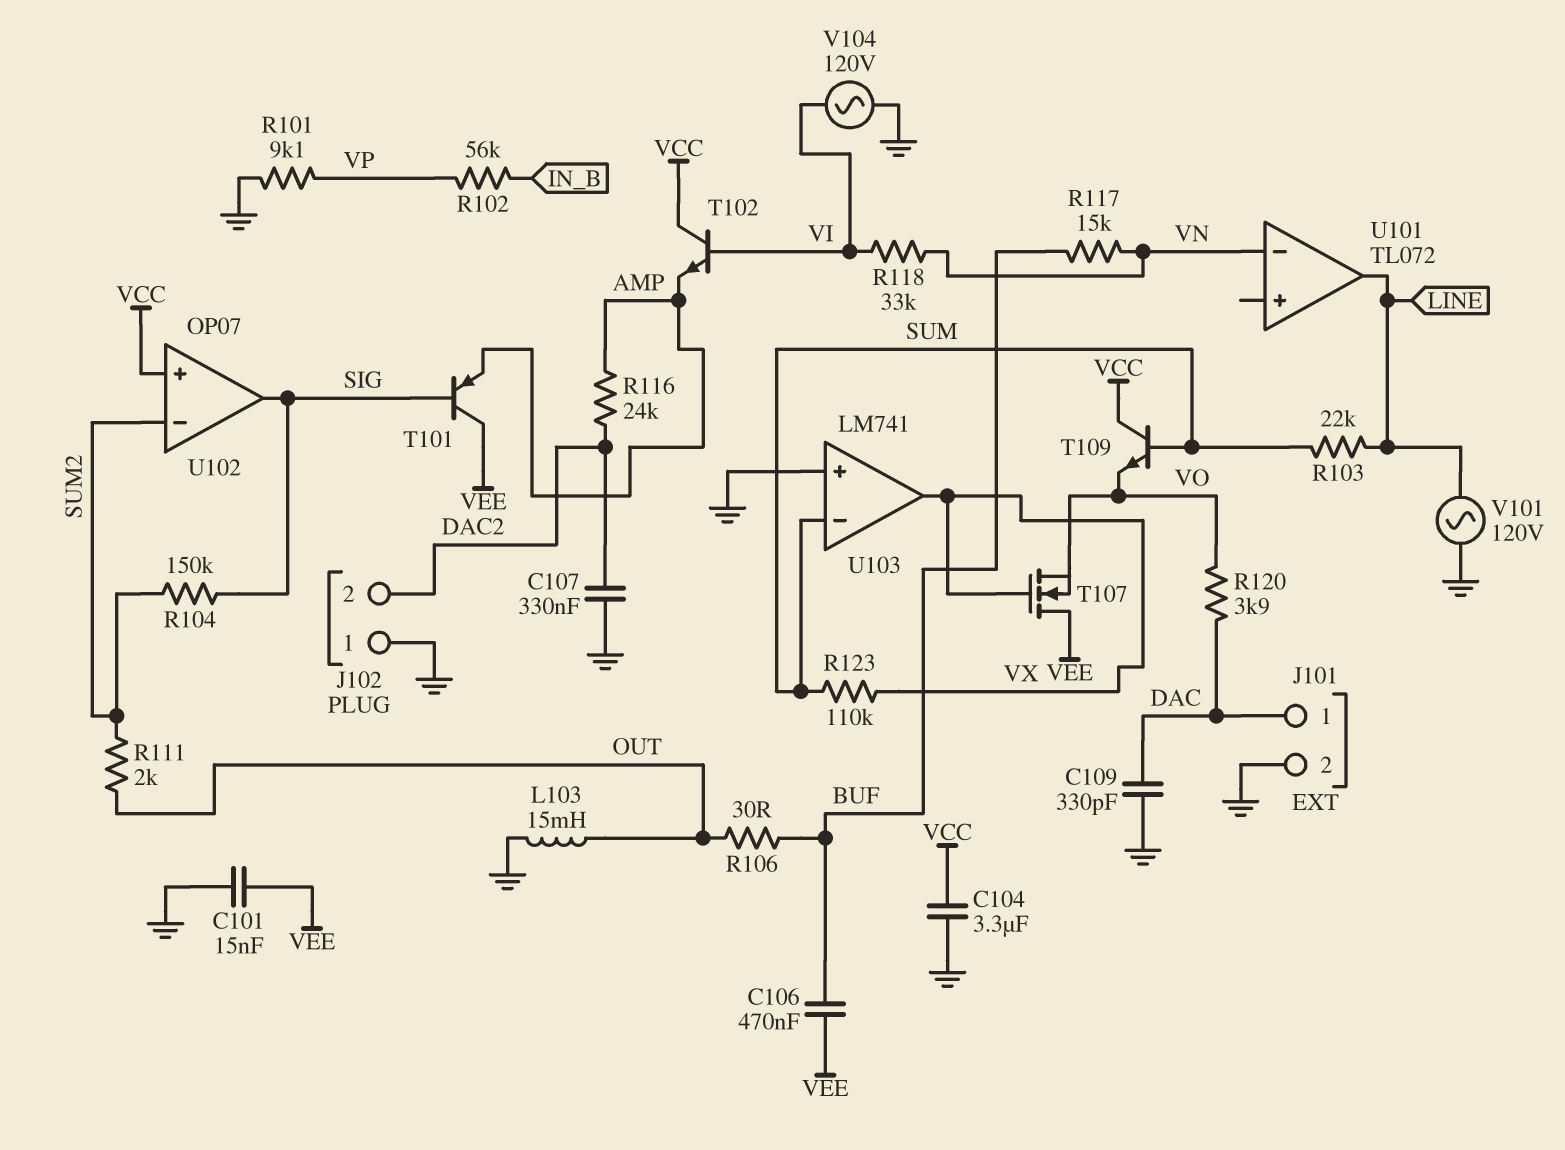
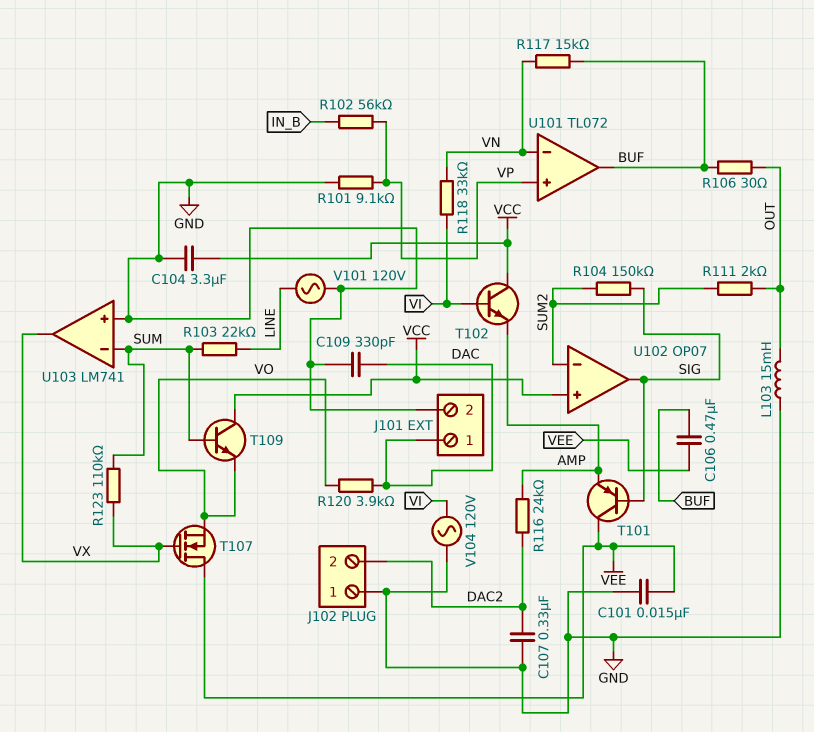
U101 pin in+: none -> VP
U101 pin out: LINE -> BUF

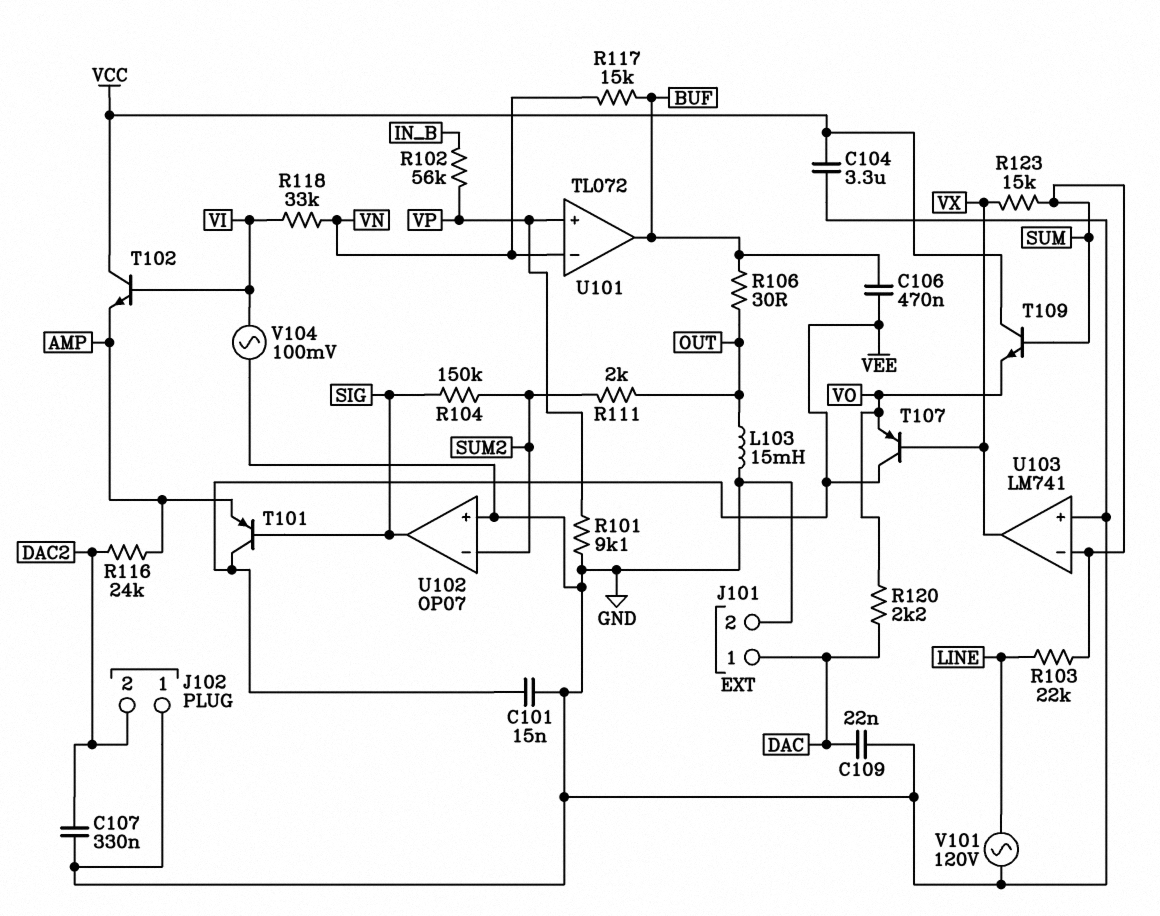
C109: 330pF (DAC, GND) -> 22nF (DAC, GND)
R120: 3.9k (DAC, VO) -> 2.2k (DAC, VO)
R123: 110k (SUM, VX) -> 15k (SUM, VX)
T107: NMOS (G VX, D VEE, S VO) -> PNP (B VX, C VEE, E VO)
U102 pin in+: VCC -> GND
V104: AC 120V (GND, VI) -> AC 100mV (GND, VI)

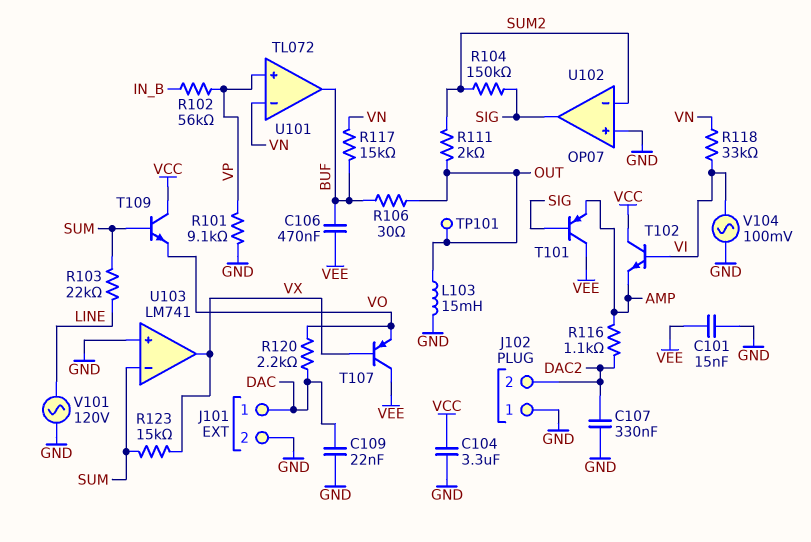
R116: 24k (AMP, DAC2) -> 1.1k (AMP, DAC2)
TP101: none -> test point (OUT)

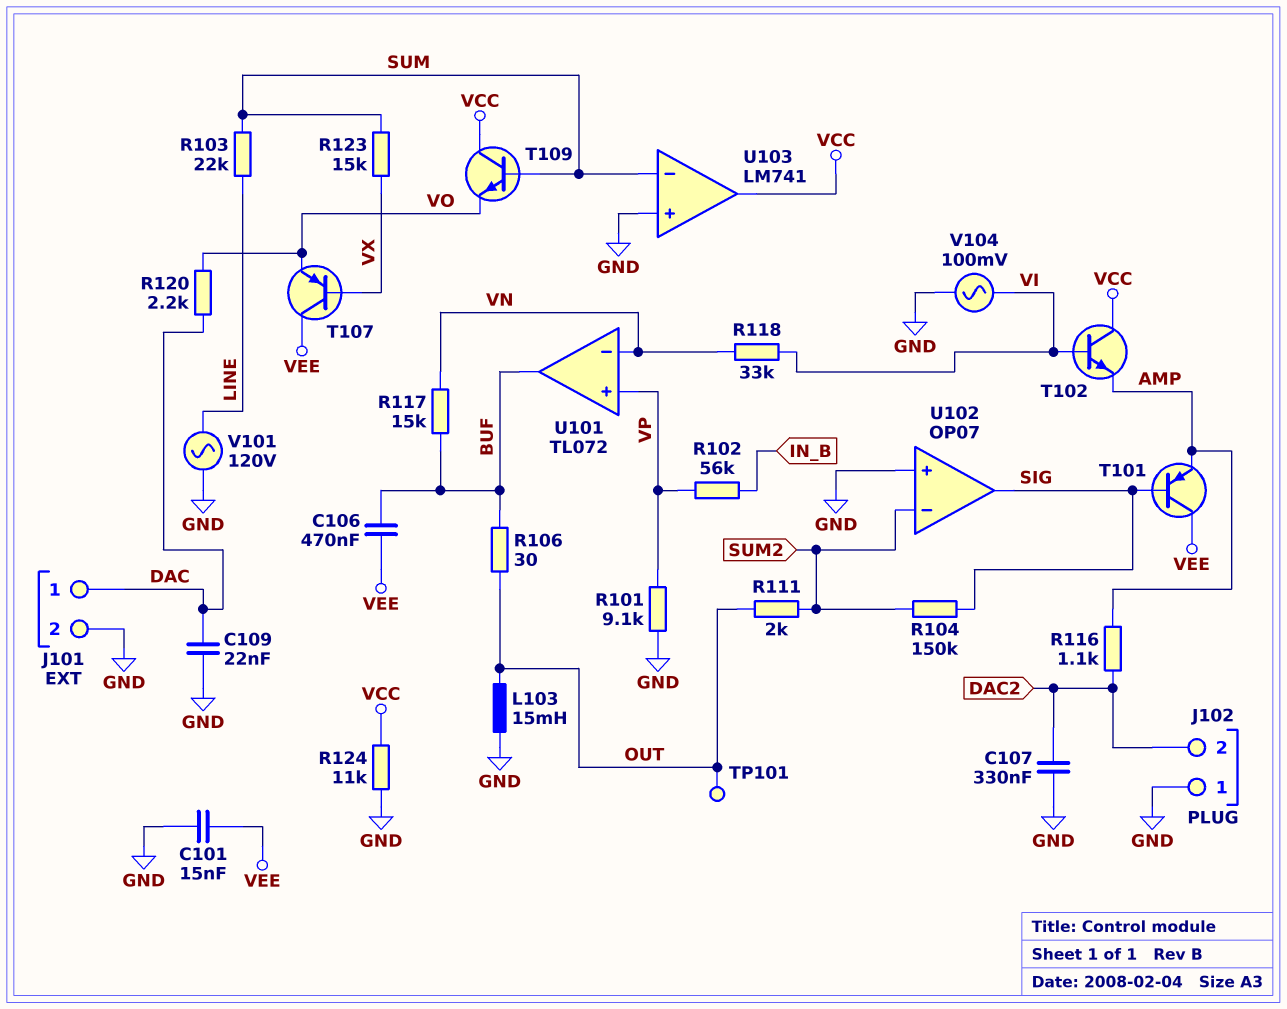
C104: 3.3uF (GND, VCC) -> none
R124: none -> 11k (GND, VCC)
U103 pin out: VX -> VCC

